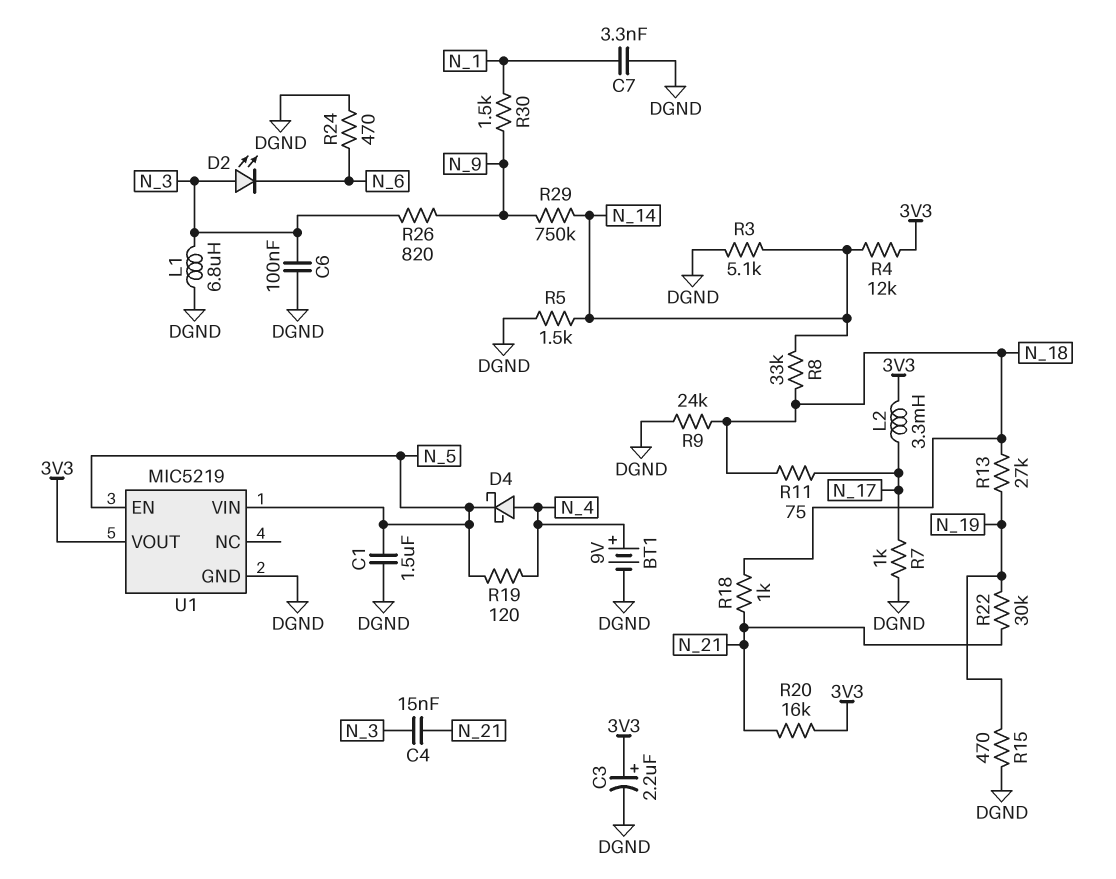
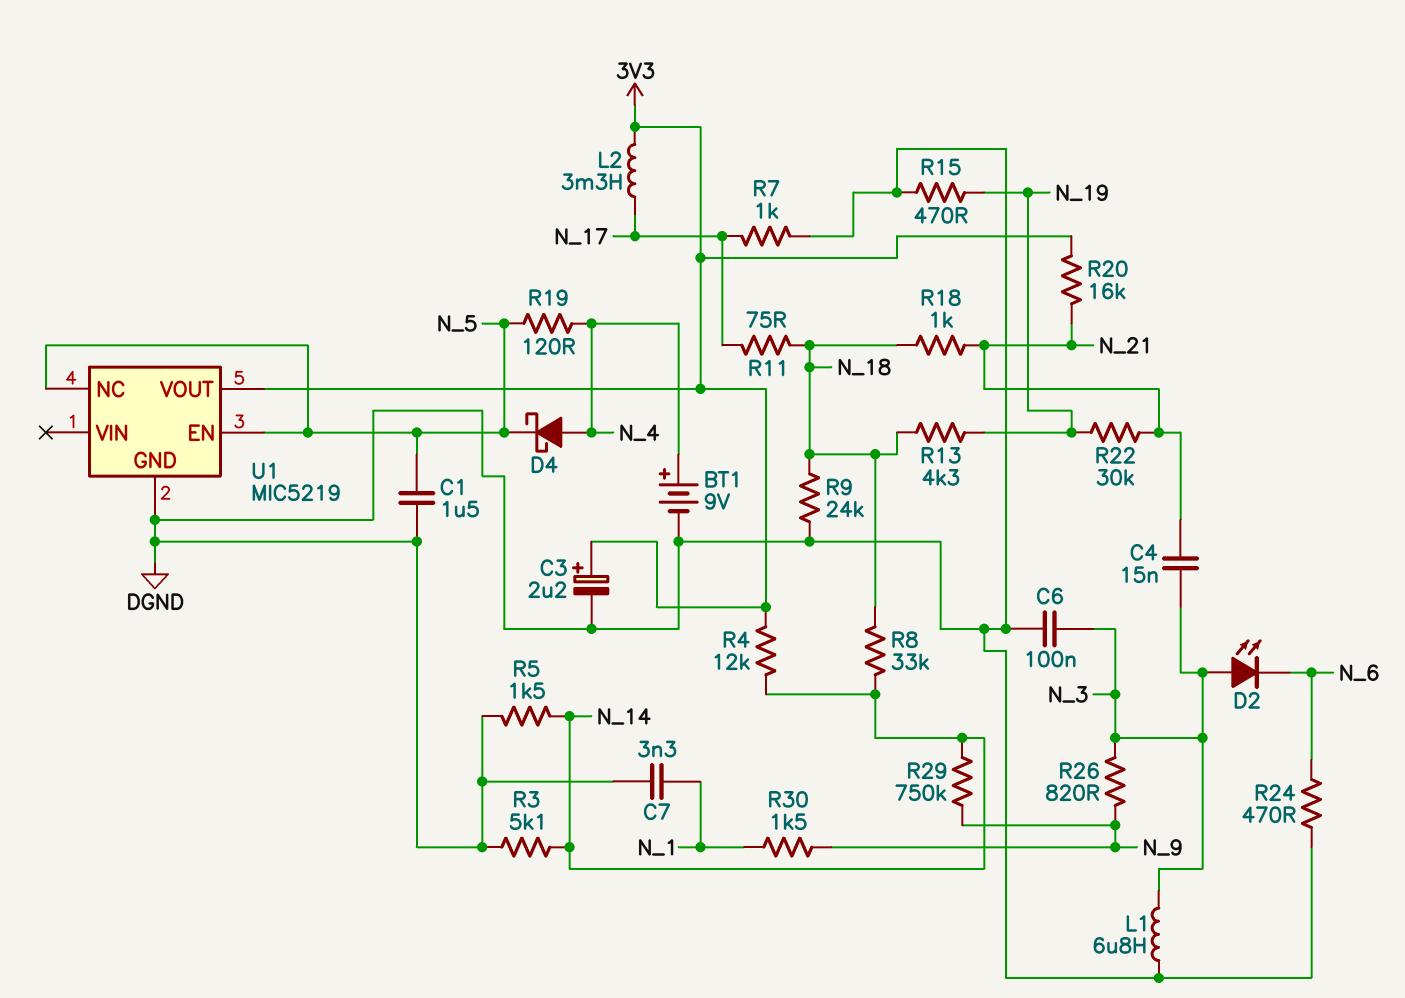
R13: 27k (N_18, N_19) -> 4.3k (N_18, N_19)
U1 pin NC: none -> N_5
U1 pin VIN: N_5 -> none

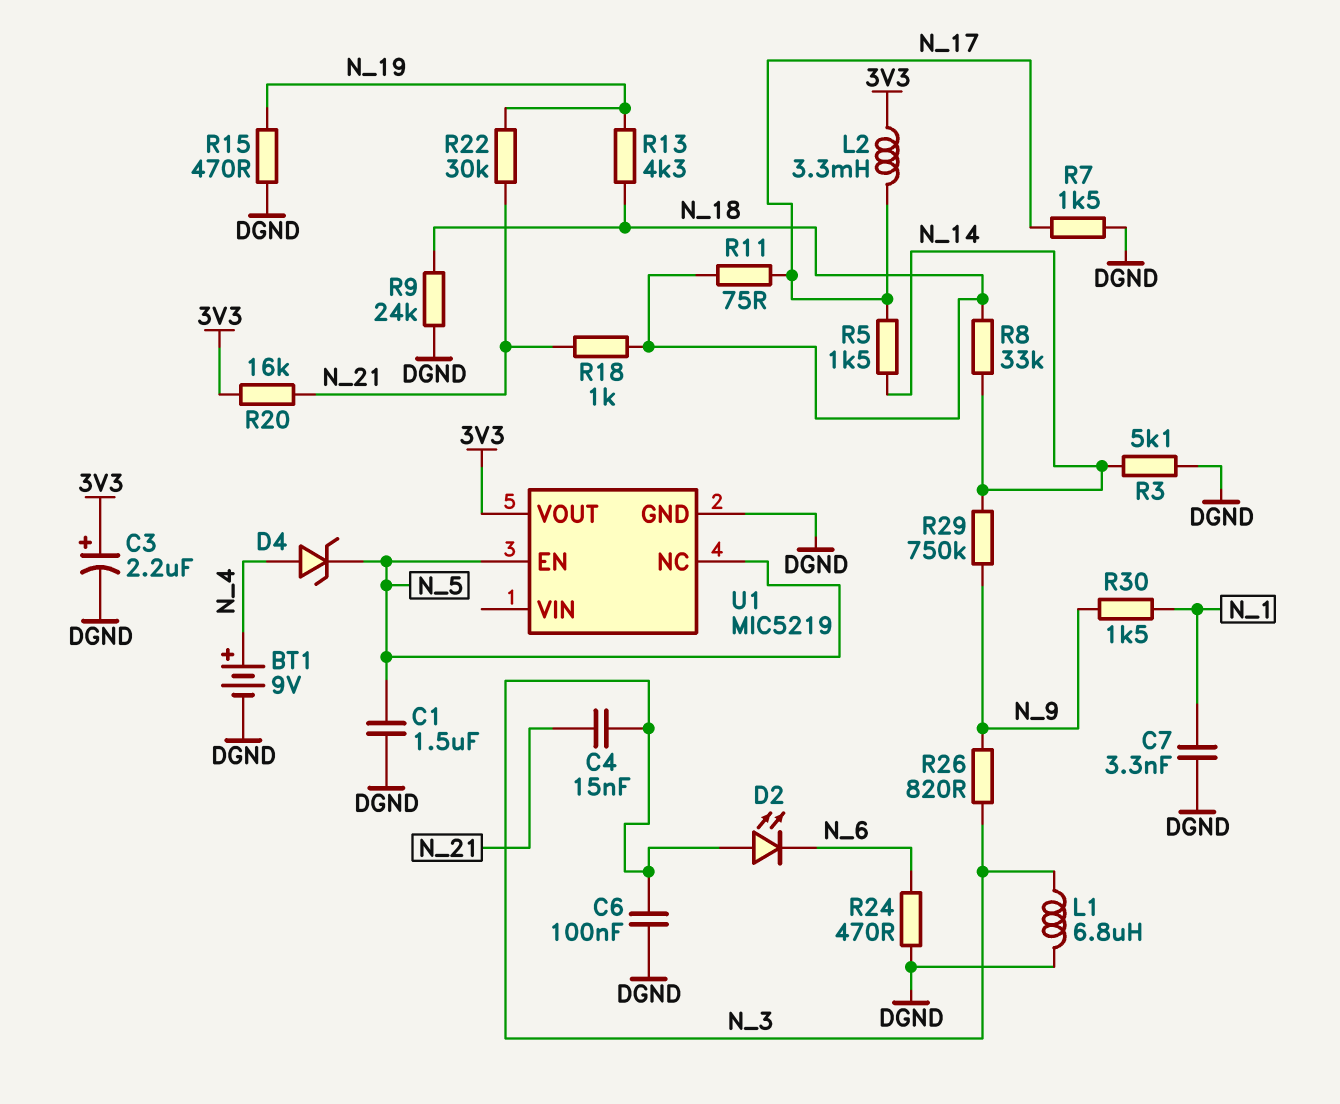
D4: schottky (A N_4, K N_5) -> zener (A N_4, K N_5)
R4: 12k (3V3, N_14) -> none
R5: 1.5k (DGND, N_14) -> 1.5k (N_14, N_17)
R7: 1k (DGND, N_17) -> 1.5k (DGND, N_17)
R19: 120 (N_4, N_5) -> none

